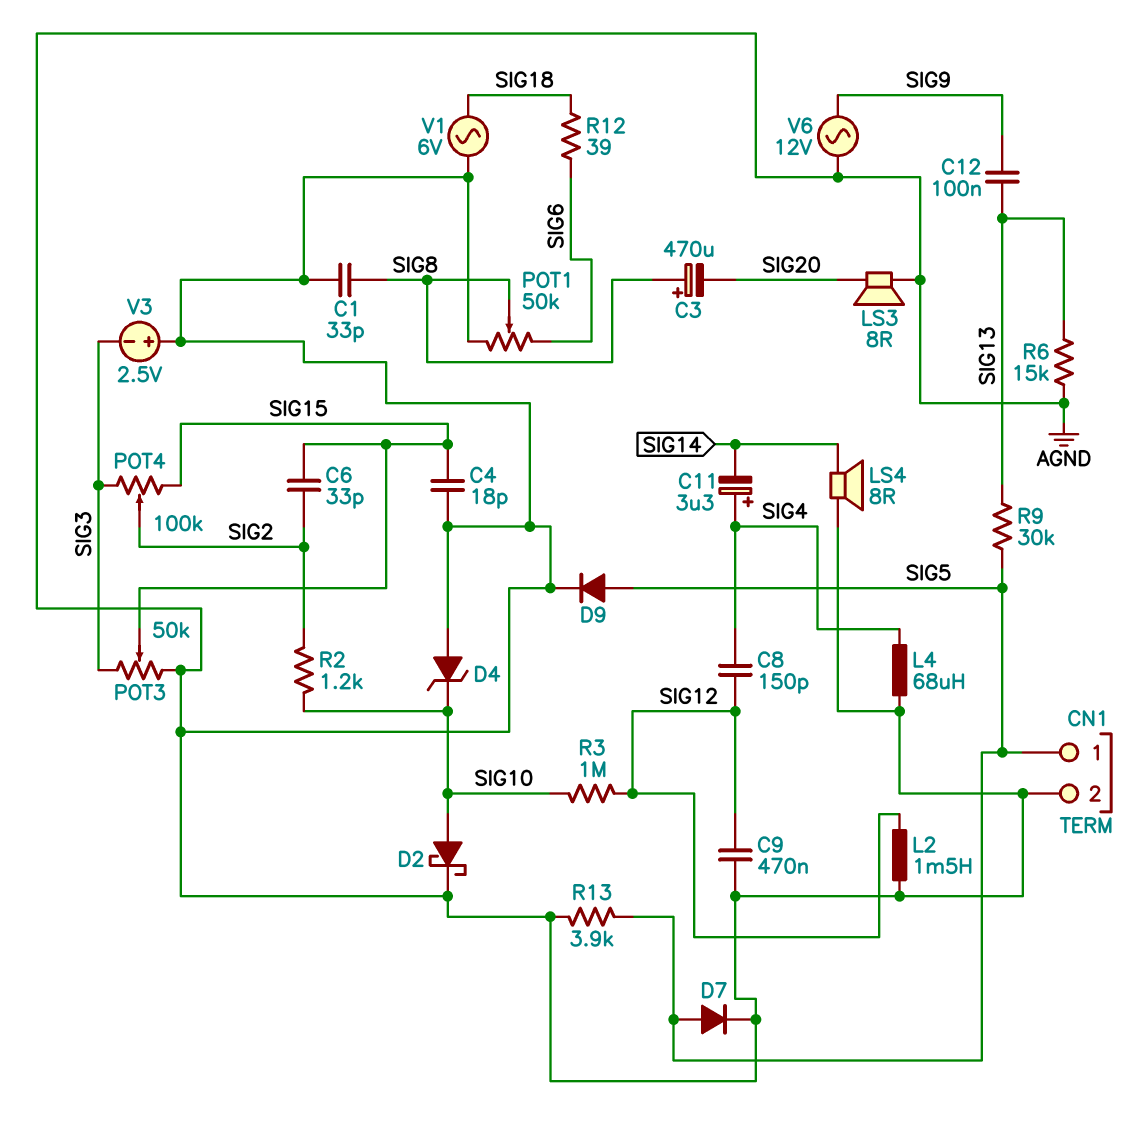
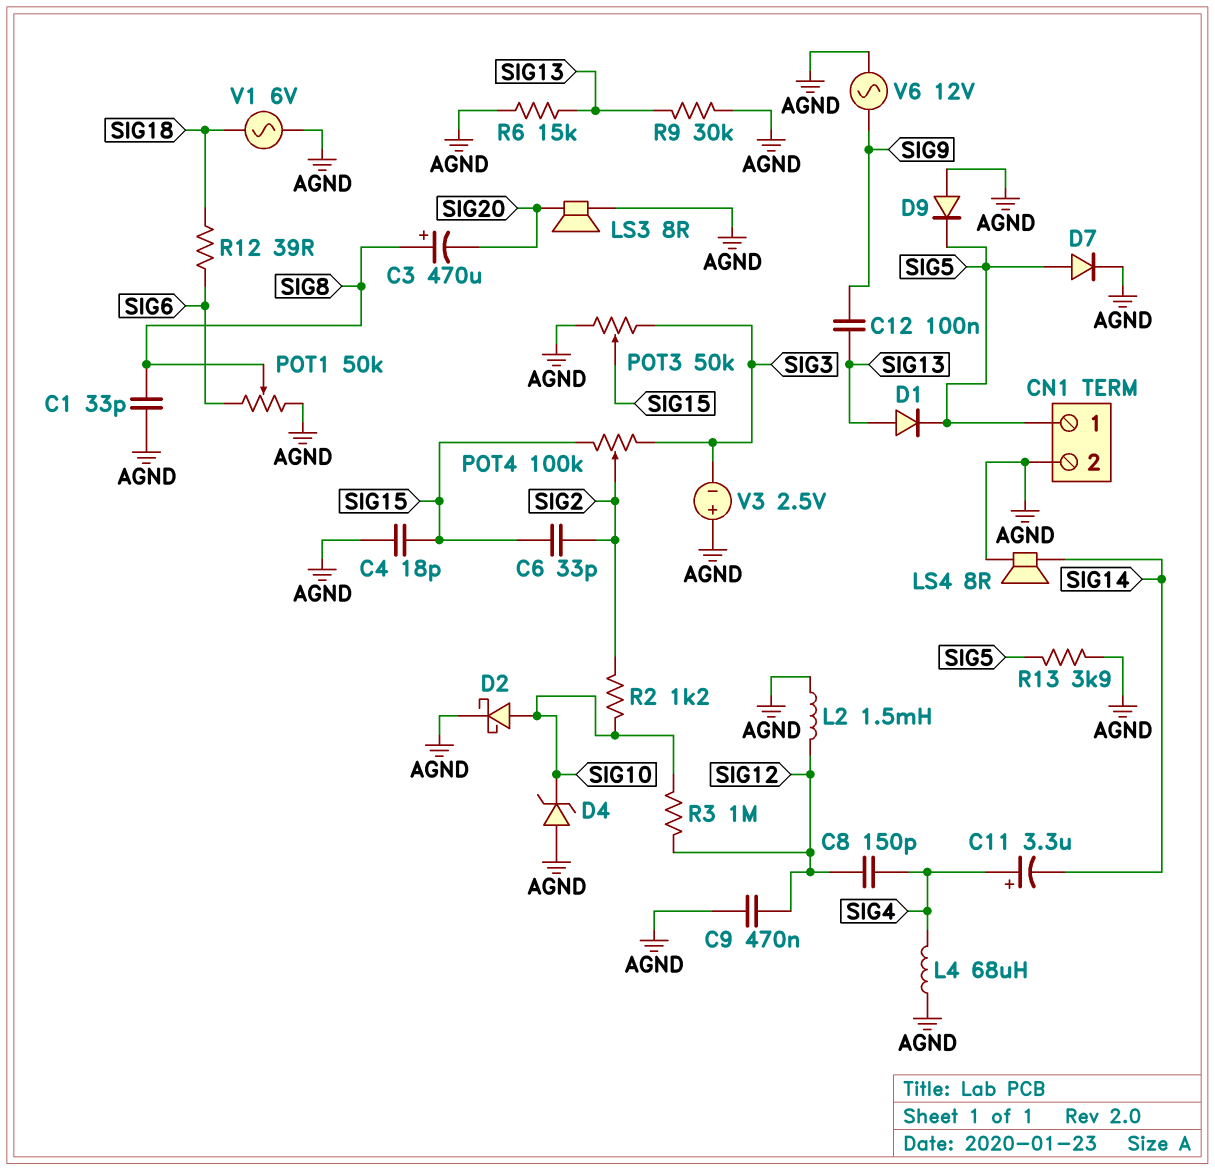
D1: none -> diode (A SIG13, K SIG5)
D9: diode (A SIG5, K AGND) -> diode (A AGND, K SIG5)
R9: 30k (SIG5, SIG13) -> 30k (AGND, SIG13)

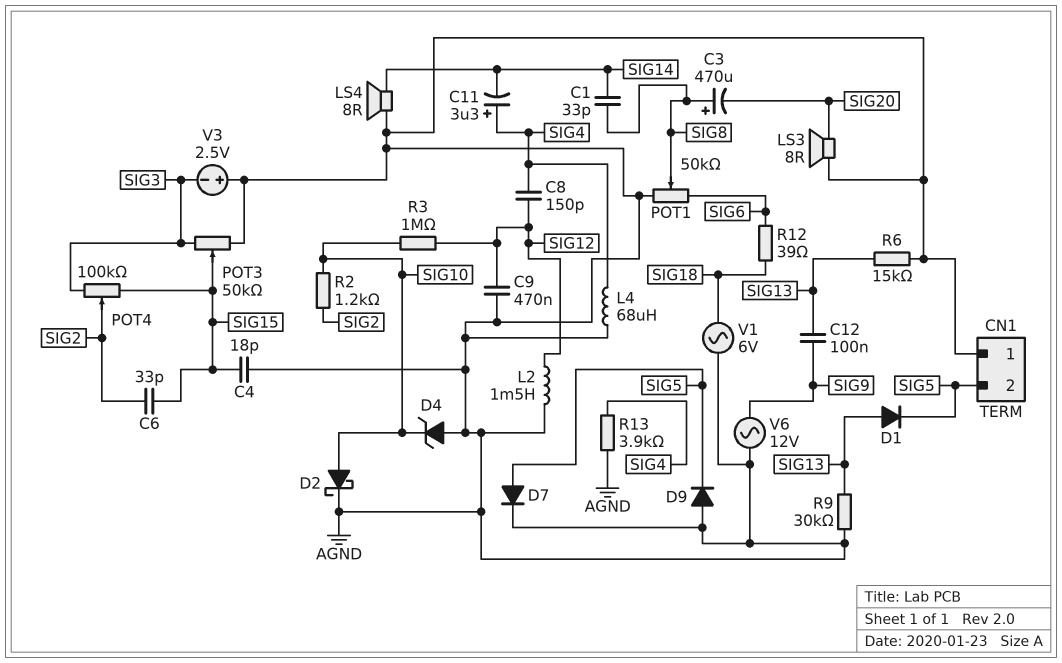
C1: 33pF (AGND, SIG8) -> 33pF (SIG8, SIG14)
CN1 pin 1: SIG5 -> AGND
CN1 pin 2: AGND -> SIG5
R13: 3.9k (AGND, SIG5) -> 3.9k (AGND, SIG4)

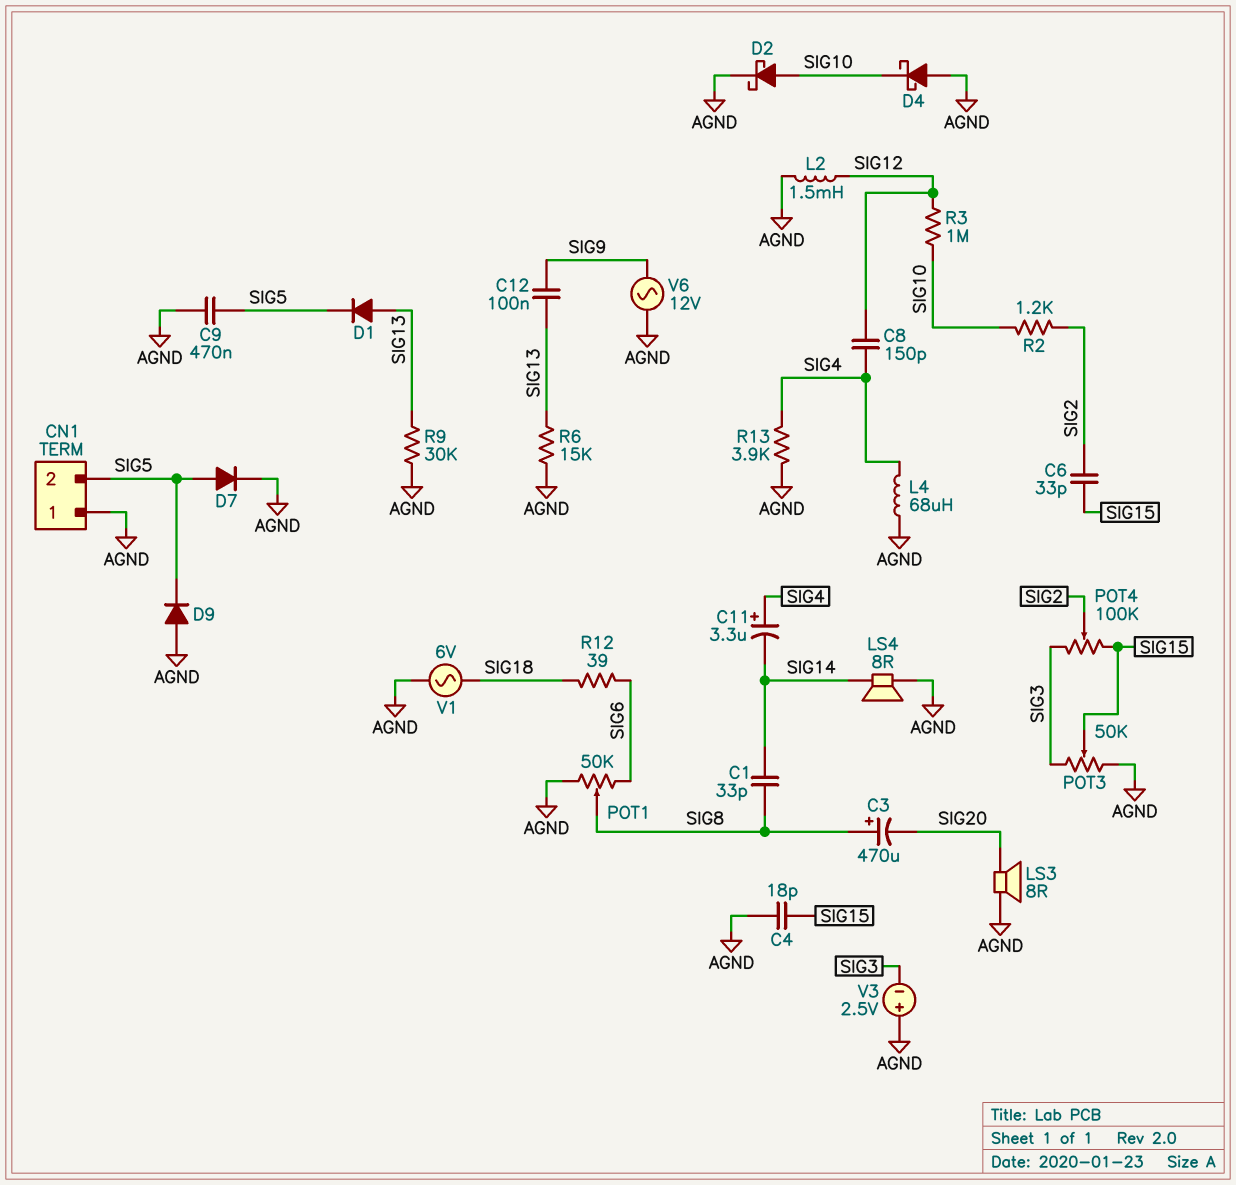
C9: 470nF (AGND, SIG12) -> 470nF (AGND, SIG5)
D4: zener (A AGND, K SIG10) -> schottky (A AGND, K SIG10)

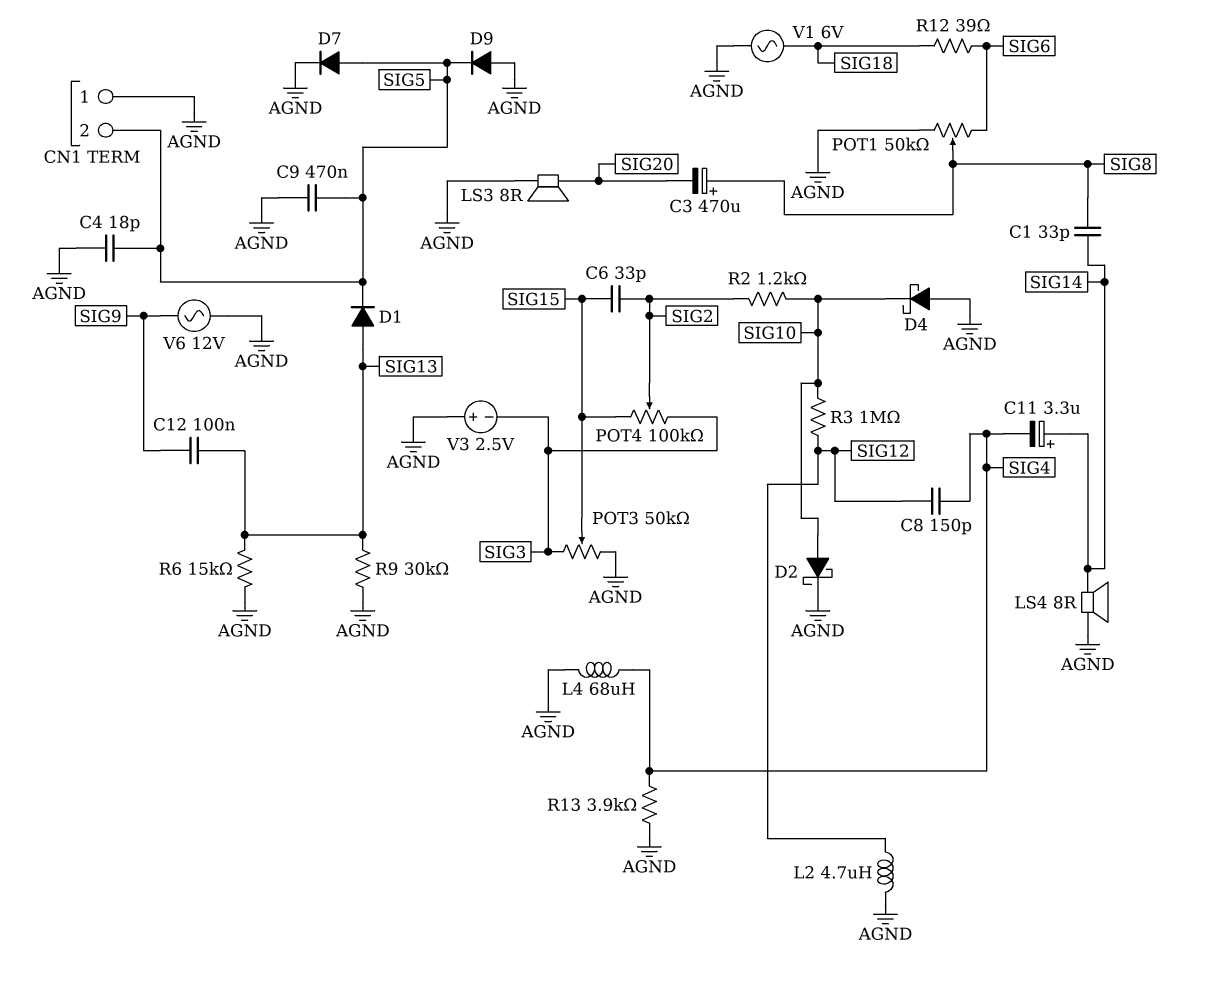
C4: 18pF (AGND, SIG15) -> 18pF (AGND, SIG5)
C11: 3.3uF (plus SIG4, minus SIG14) -> 3.3uF (plus SIG14, minus SIG4)
L2: 1.5mH (AGND, SIG12) -> 4.7uH (AGND, SIG12)

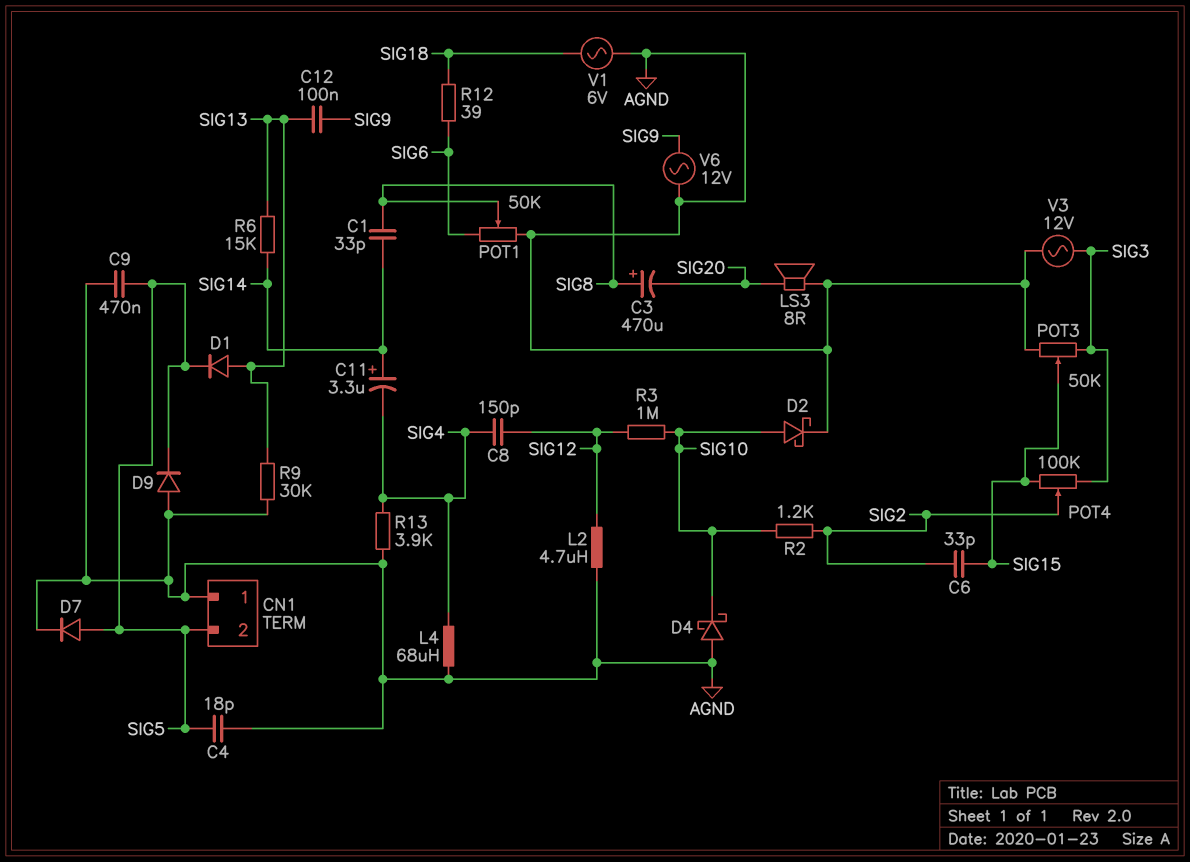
LS4: speaker 8R (AGND, SIG14) -> none
R6: 15k (AGND, SIG13) -> 15k (SIG13, SIG14)
V3: 2.5V (plus AGND, minus SIG3) -> AC 12V (AGND, SIG3)

